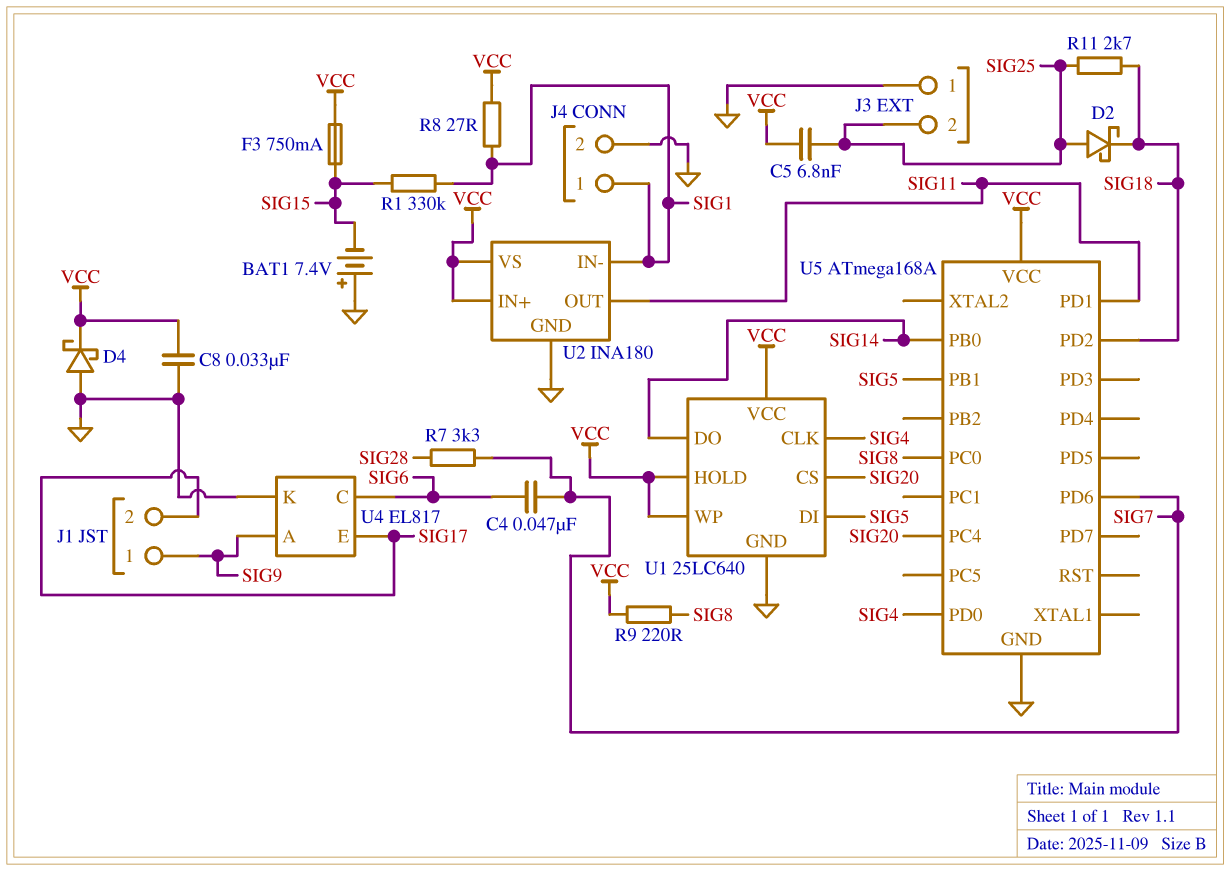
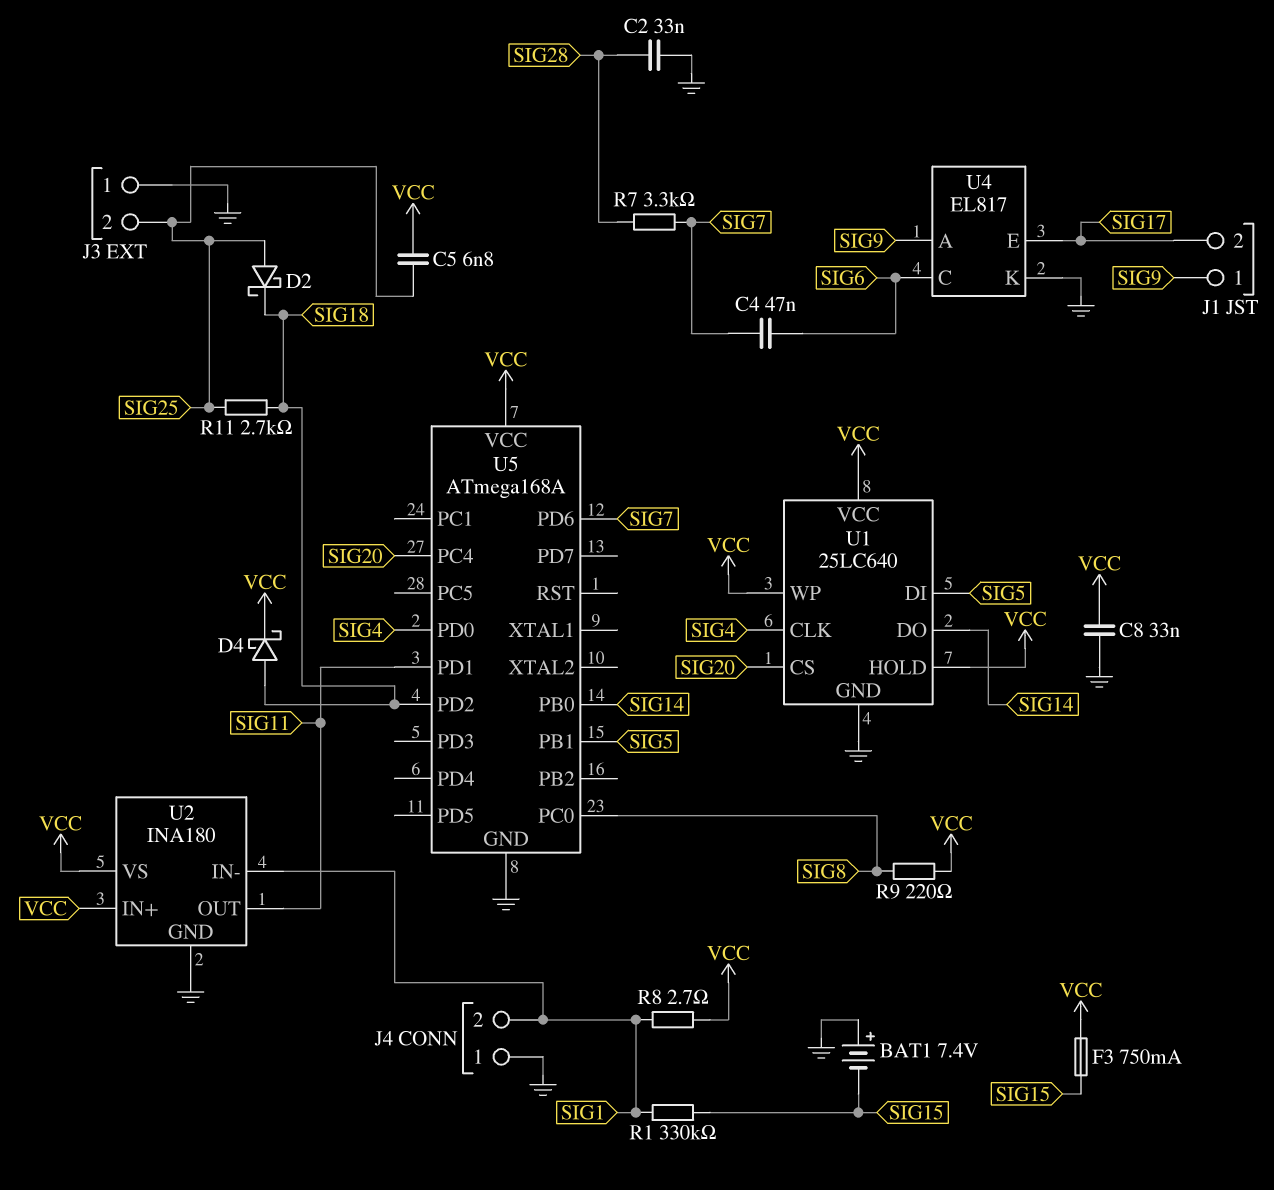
C2: none -> 33nF (GND, SIG28)
D4: schottky (A GND, K VCC) -> schottky (A SIG18, K VCC)
J4 pin 1: SIG1 -> GND
J4 pin 2: GND -> SIG1
R8: 27 (SIG1, VCC) -> 2.7 (SIG1, VCC)

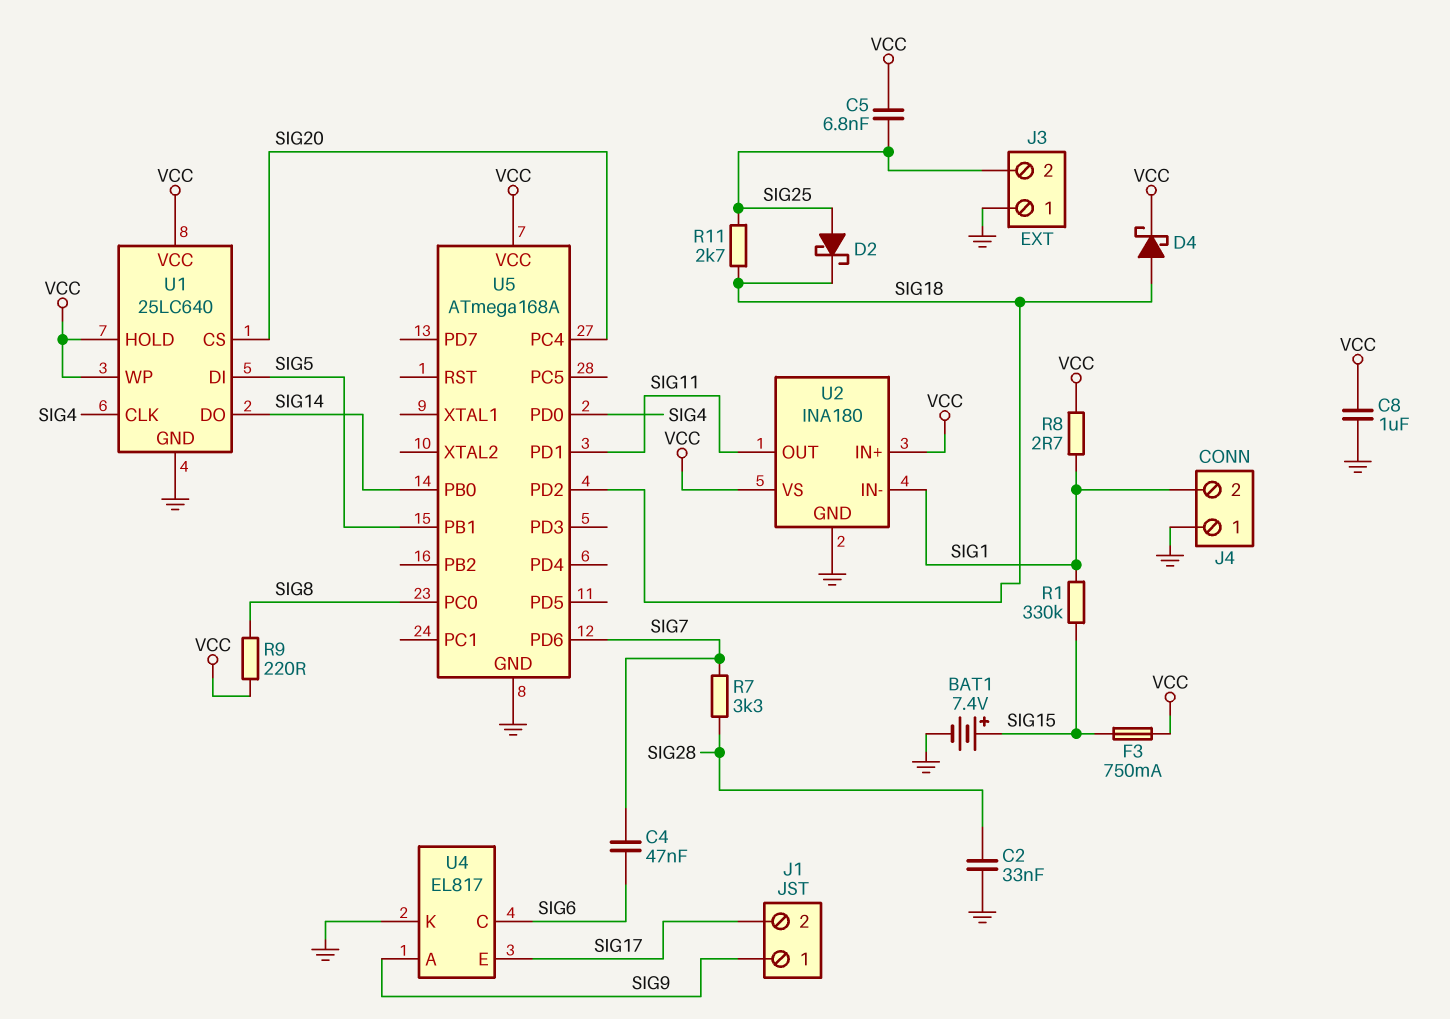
BAT1: 7.4V (plus GND, minus SIG15) -> 7.4V (plus SIG15, minus GND)
C8: 33nF (GND, VCC) -> 1uF (GND, VCC)

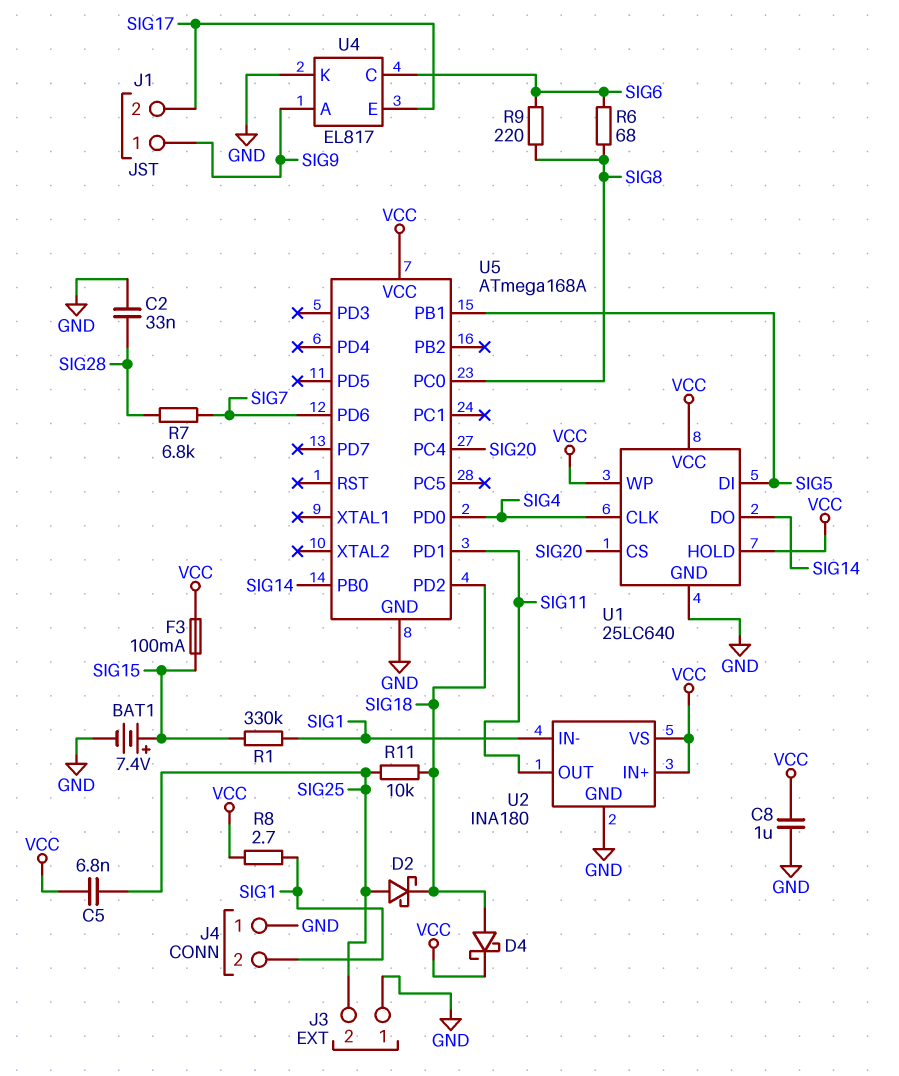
C4: 47nF (SIG6, SIG7) -> none
F3: 750mA (SIG15, VCC) -> 100mA (SIG15, VCC)
R6: none -> 68 (SIG6, SIG8)
R7: 3.3k (SIG7, SIG28) -> 6.8k (SIG7, SIG28)
R9: 220 (SIG8, VCC) -> 220 (SIG6, SIG8)
R11: 2.7k (SIG18, SIG25) -> 10k (SIG18, SIG25)

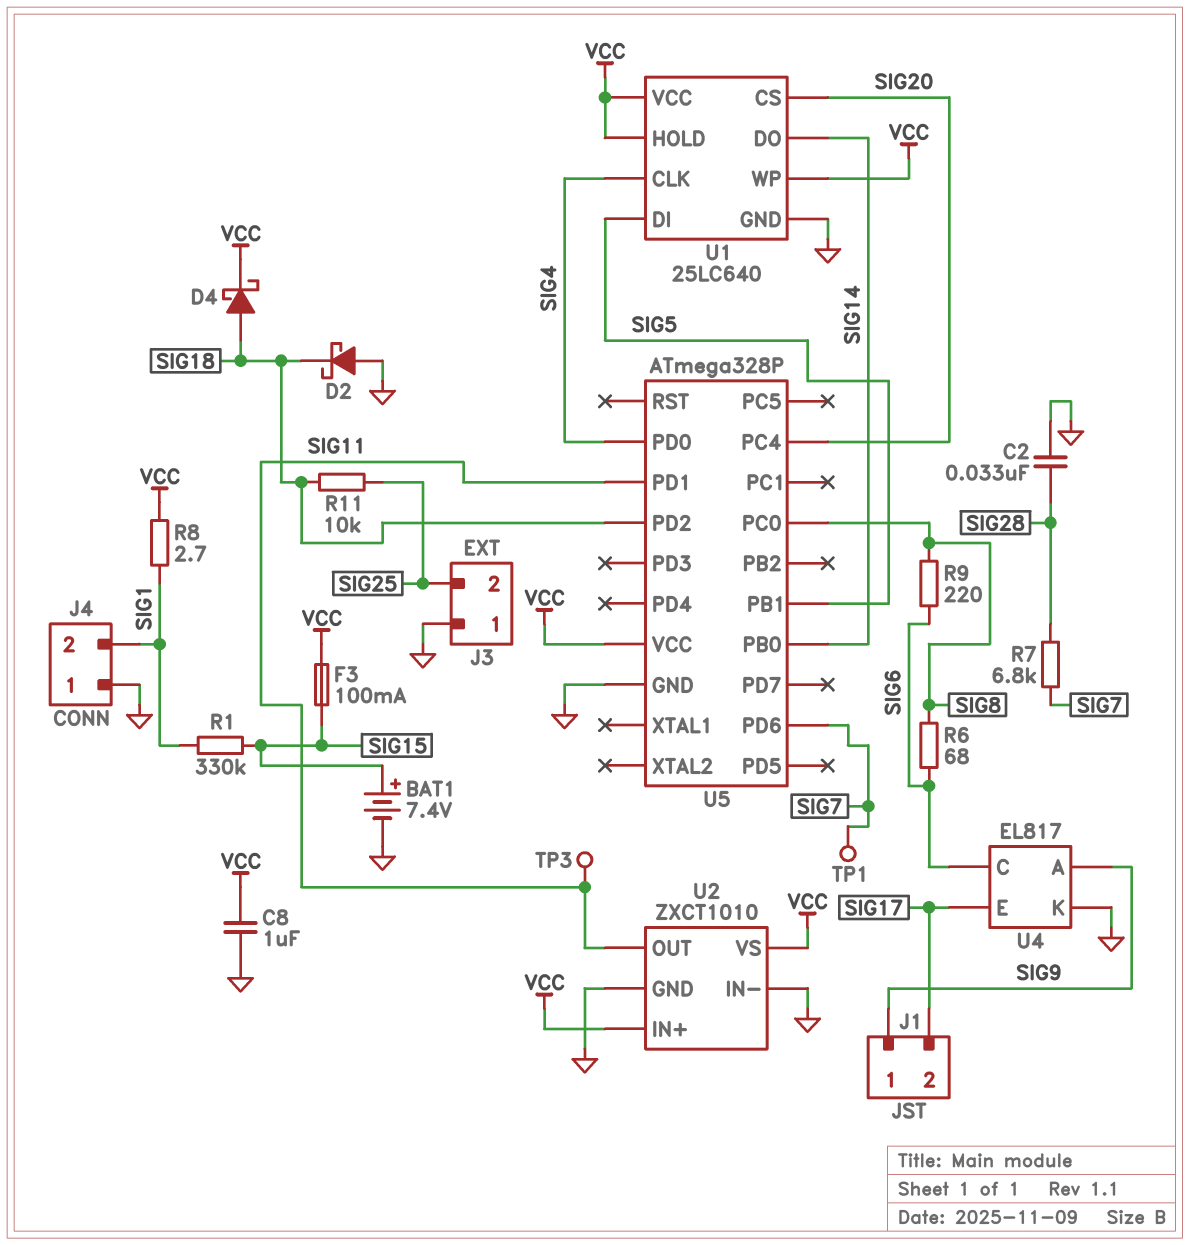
C5: 6.8nF (SIG25, VCC) -> none
D2: schottky (A SIG25, K SIG18) -> schottky (A GND, K SIG18)
TP1: none -> test point (SIG7)
TP3: none -> test point (SIG11)
U2: INA180 -> ZXCT1010
U2 pin IN-: SIG1 -> GND
U5: ATmega168A -> ATmega328P

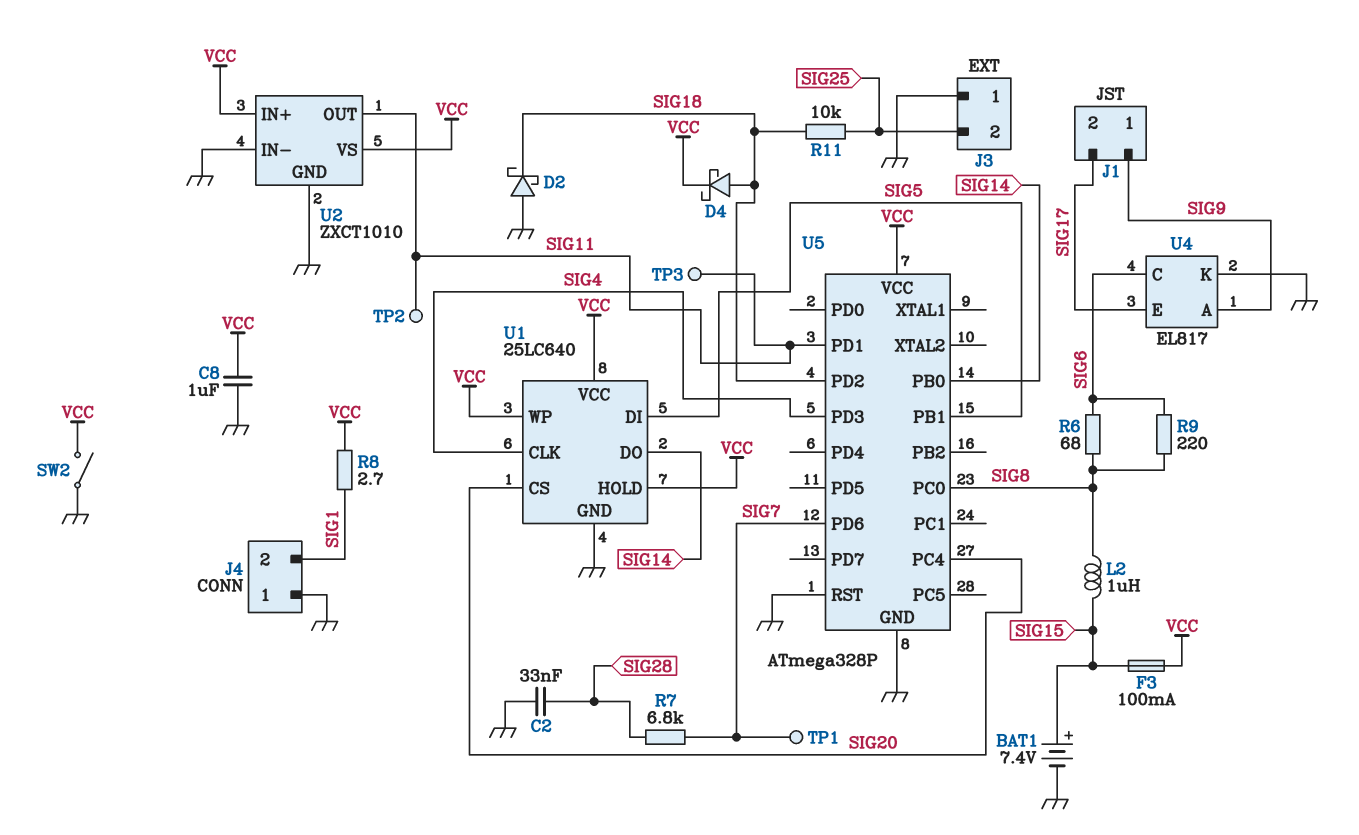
L2: none -> 1uH (SIG8, SIG15)
R1: 330k (SIG1, SIG15) -> none
SW2: none -> switch (GND, VCC)
TP2: none -> test point (SIG11)
U5 pin PD0: SIG4 -> none
U5 pin PD3: none -> SIG4
U5 pin RST: none -> GND

